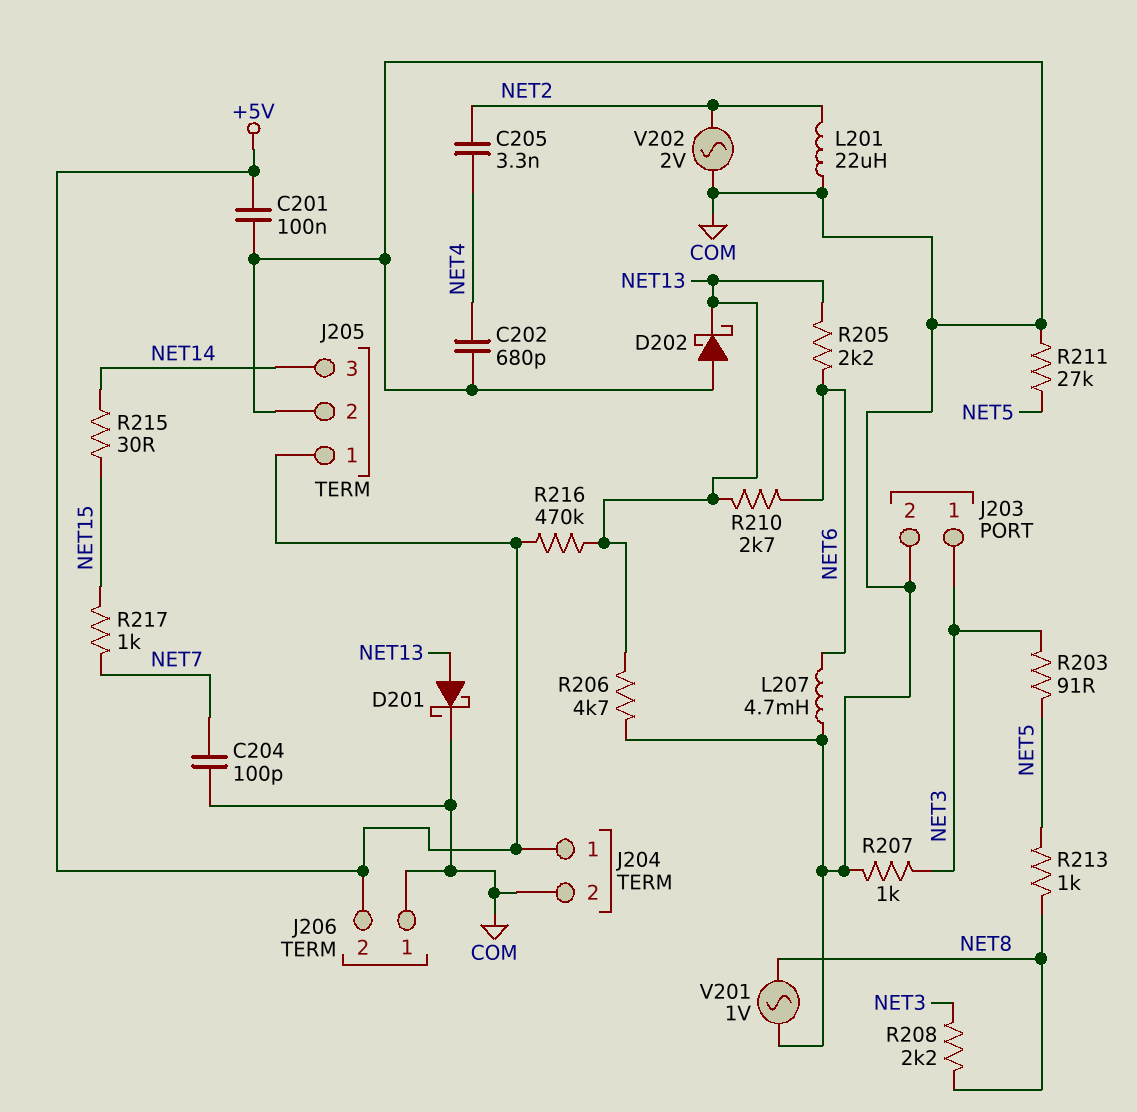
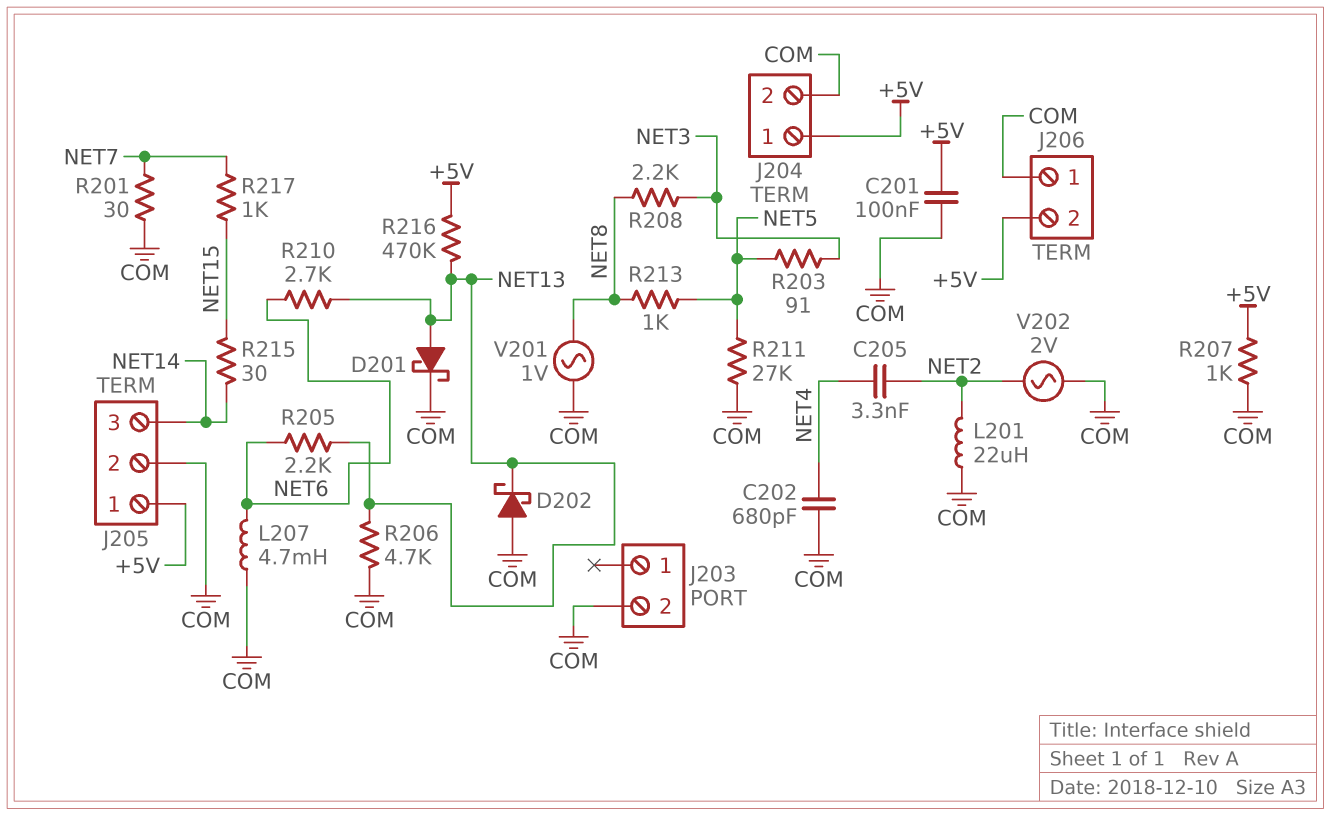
C204: 100pF (COM, NET7) -> none
J203 pin 1: NET3 -> none
R201: none -> 30 (COM, NET7)
R207: 1k (COM, NET3) -> 1k (+5V, COM)

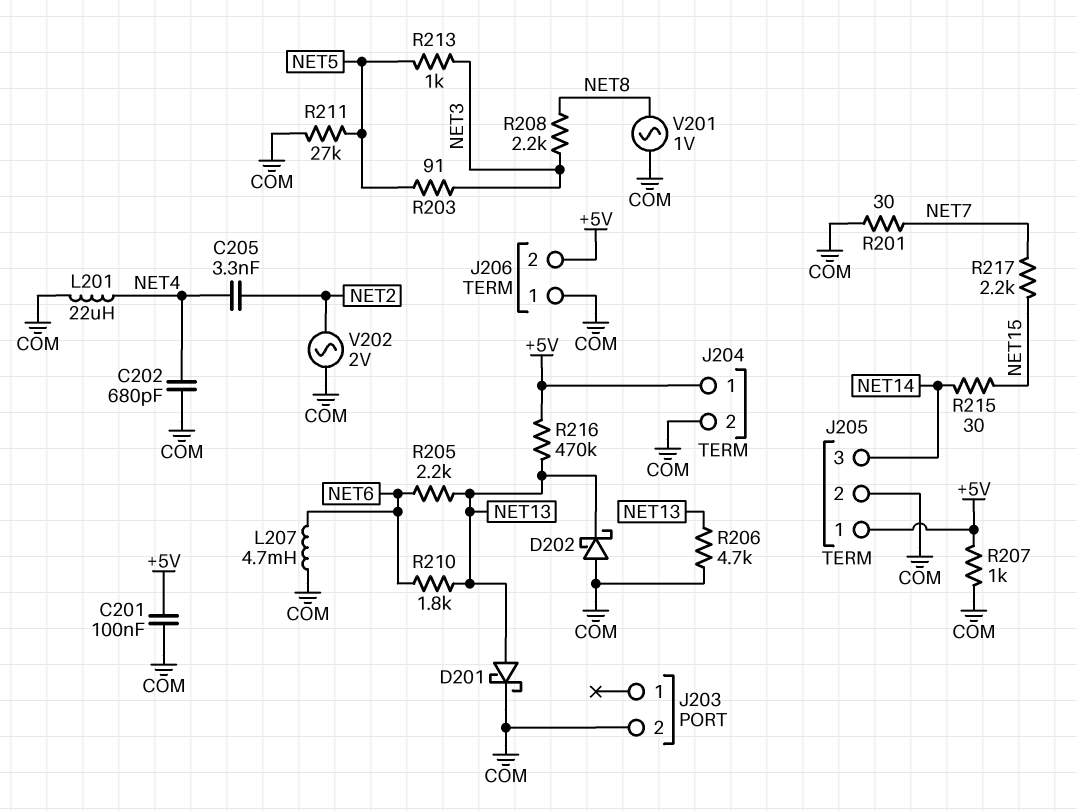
L201: 22uH (COM, NET2) -> 22uH (COM, NET4)
R210: 2.7k (NET6, NET13) -> 1.8k (NET6, NET13)
R213: 1k (NET5, NET8) -> 1k (NET3, NET5)
R217: 1k (NET7, NET15) -> 2.2k (NET7, NET15)

